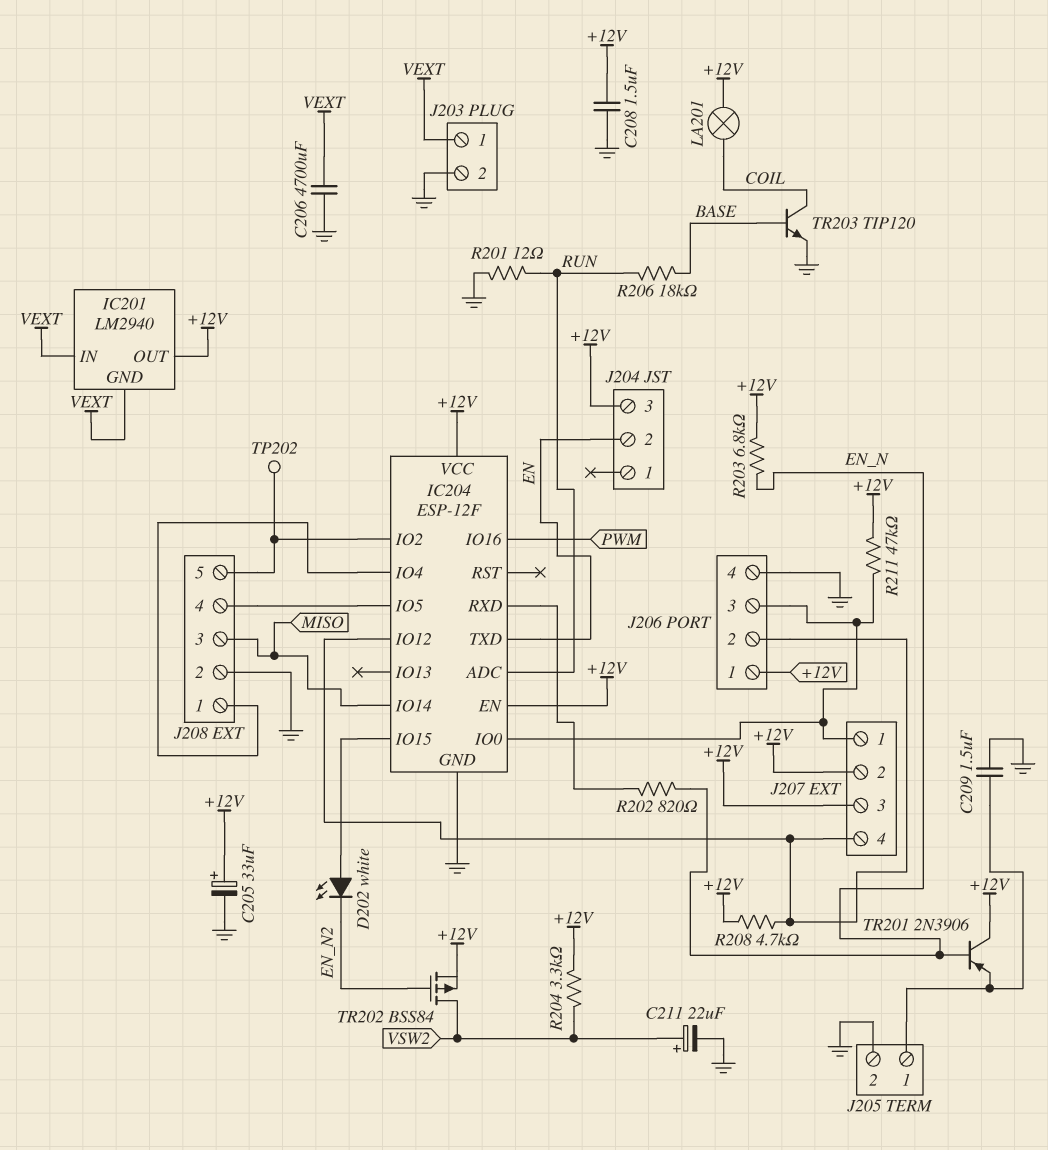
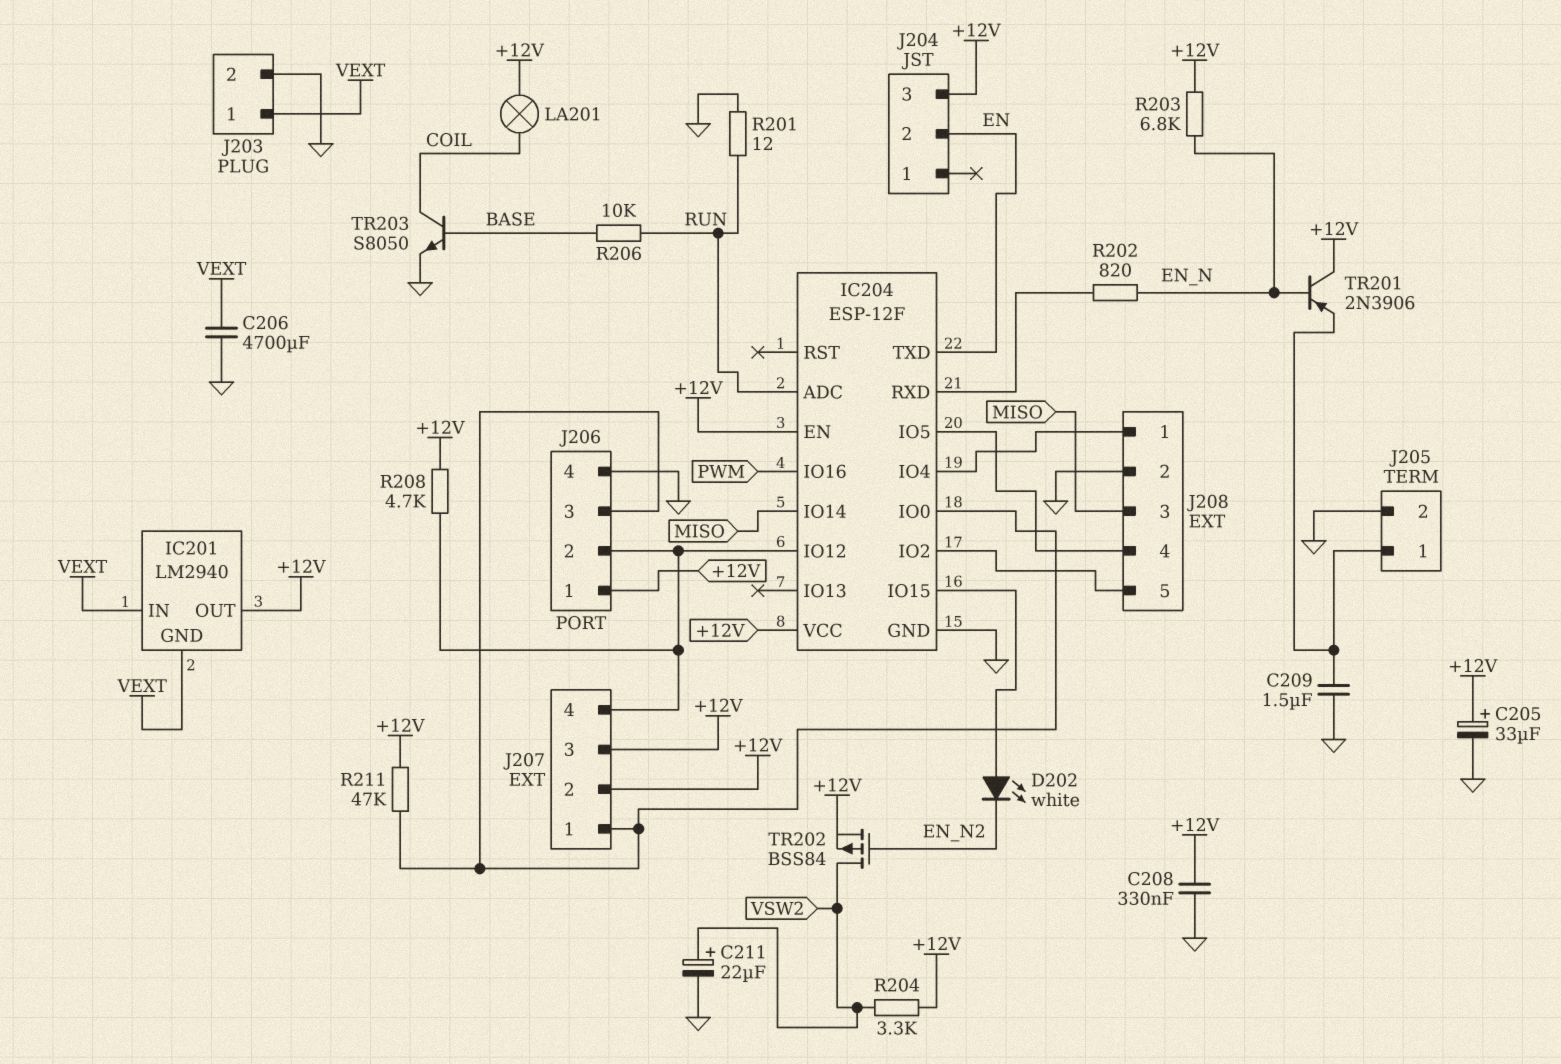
C208: 1.5uF (+12V, GND) -> 330nF (+12V, GND)
R206: 18k (BASE, RUN) -> 10k (BASE, RUN)
TP202: test point (IC204/IO2) -> none
TR203: NPN TIP120 (B BASE, C COIL, E GND) -> NPN S8050 (B BASE, C COIL, E GND)

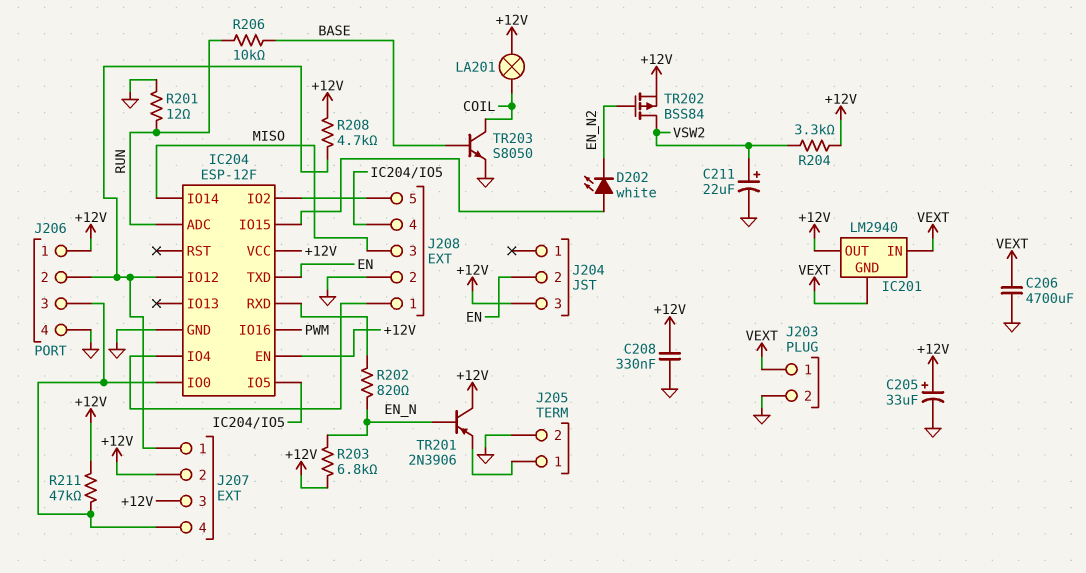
C209: 1.5uF (GND, J205/1) -> none
J207 pin 1: IC204/IO0 -> IC204/IO12
J207 pin 4: IC204/IO12 -> IC204/IO0

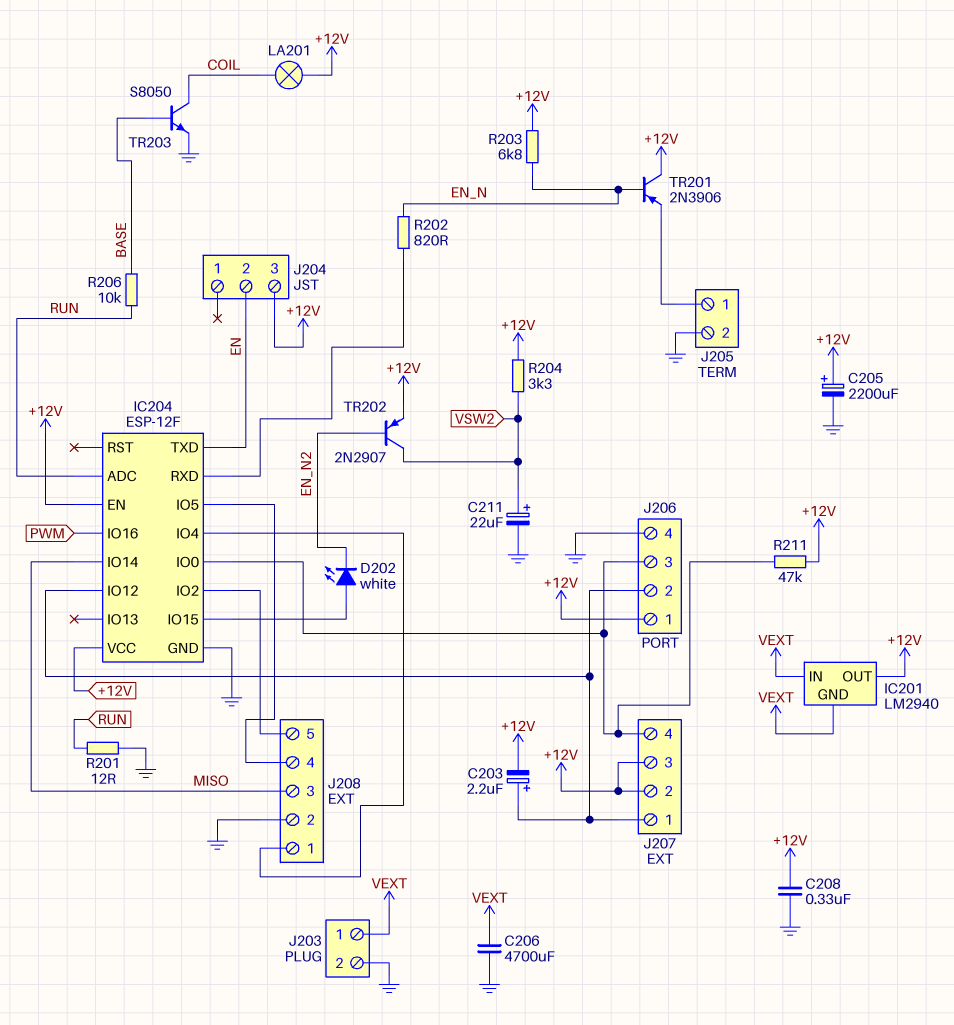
C203: none -> 2.2uF (plus IC204/IO12, minus +12V)
C205: 33uF (plus +12V, minus GND) -> 2200uF (plus +12V, minus GND)
R208: 4.7k (+12V, IC204/IO12) -> none
TR202: PMOS BSS84 (G EN_N2, D VSW2, S +12V) -> PNP 2N2907 (B EN_N2, C VSW2, E +12V)

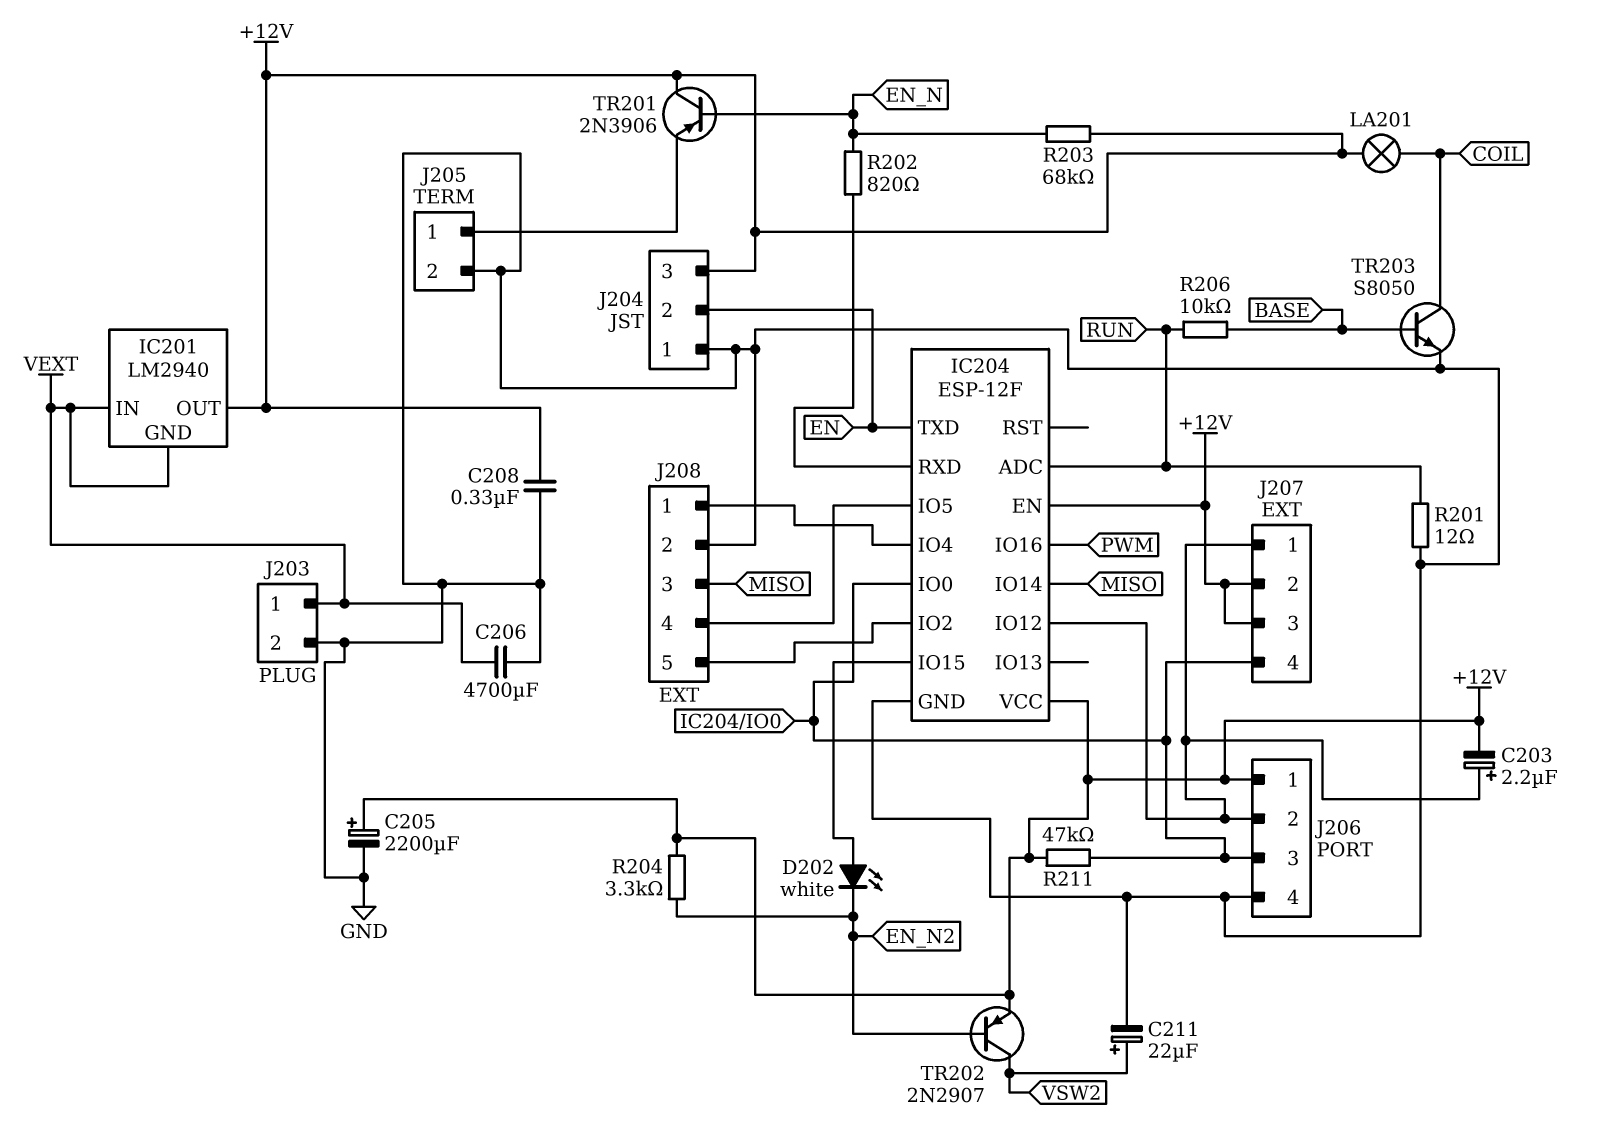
J204 pin 1: none -> GND
R203: 6.8k (+12V, EN_N) -> 68k (+12V, EN_N)
R204: 3.3k (+12V, VSW2) -> 3.3k (+12V, EN_N2)

